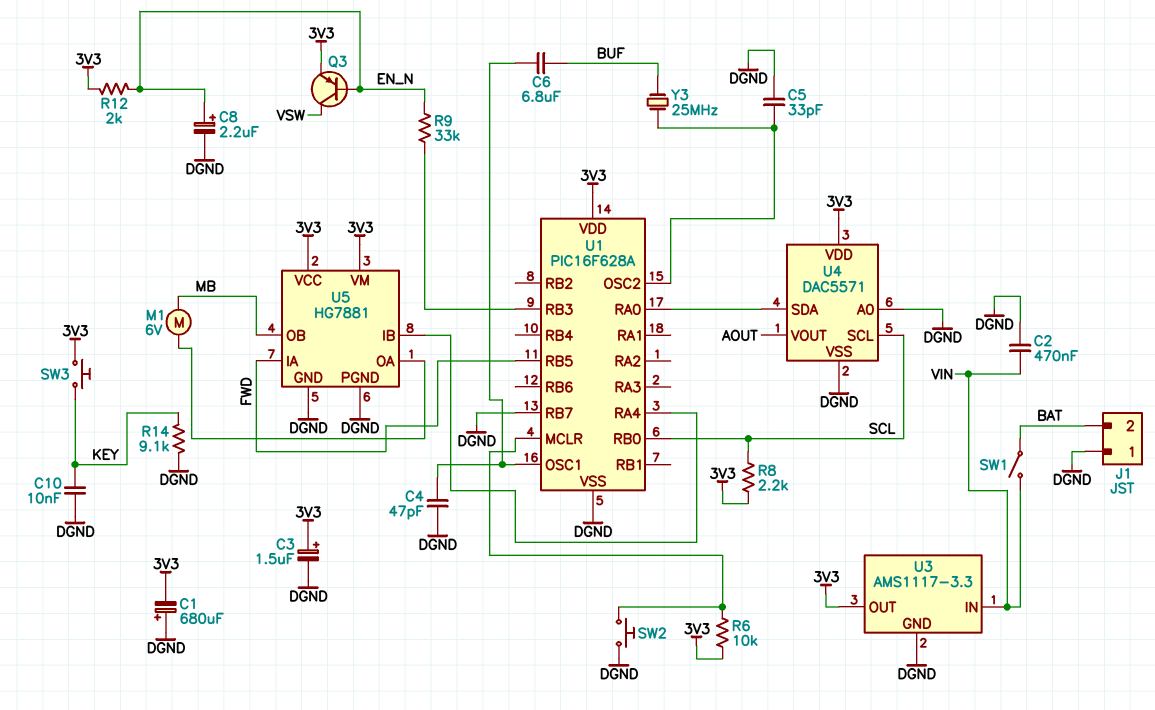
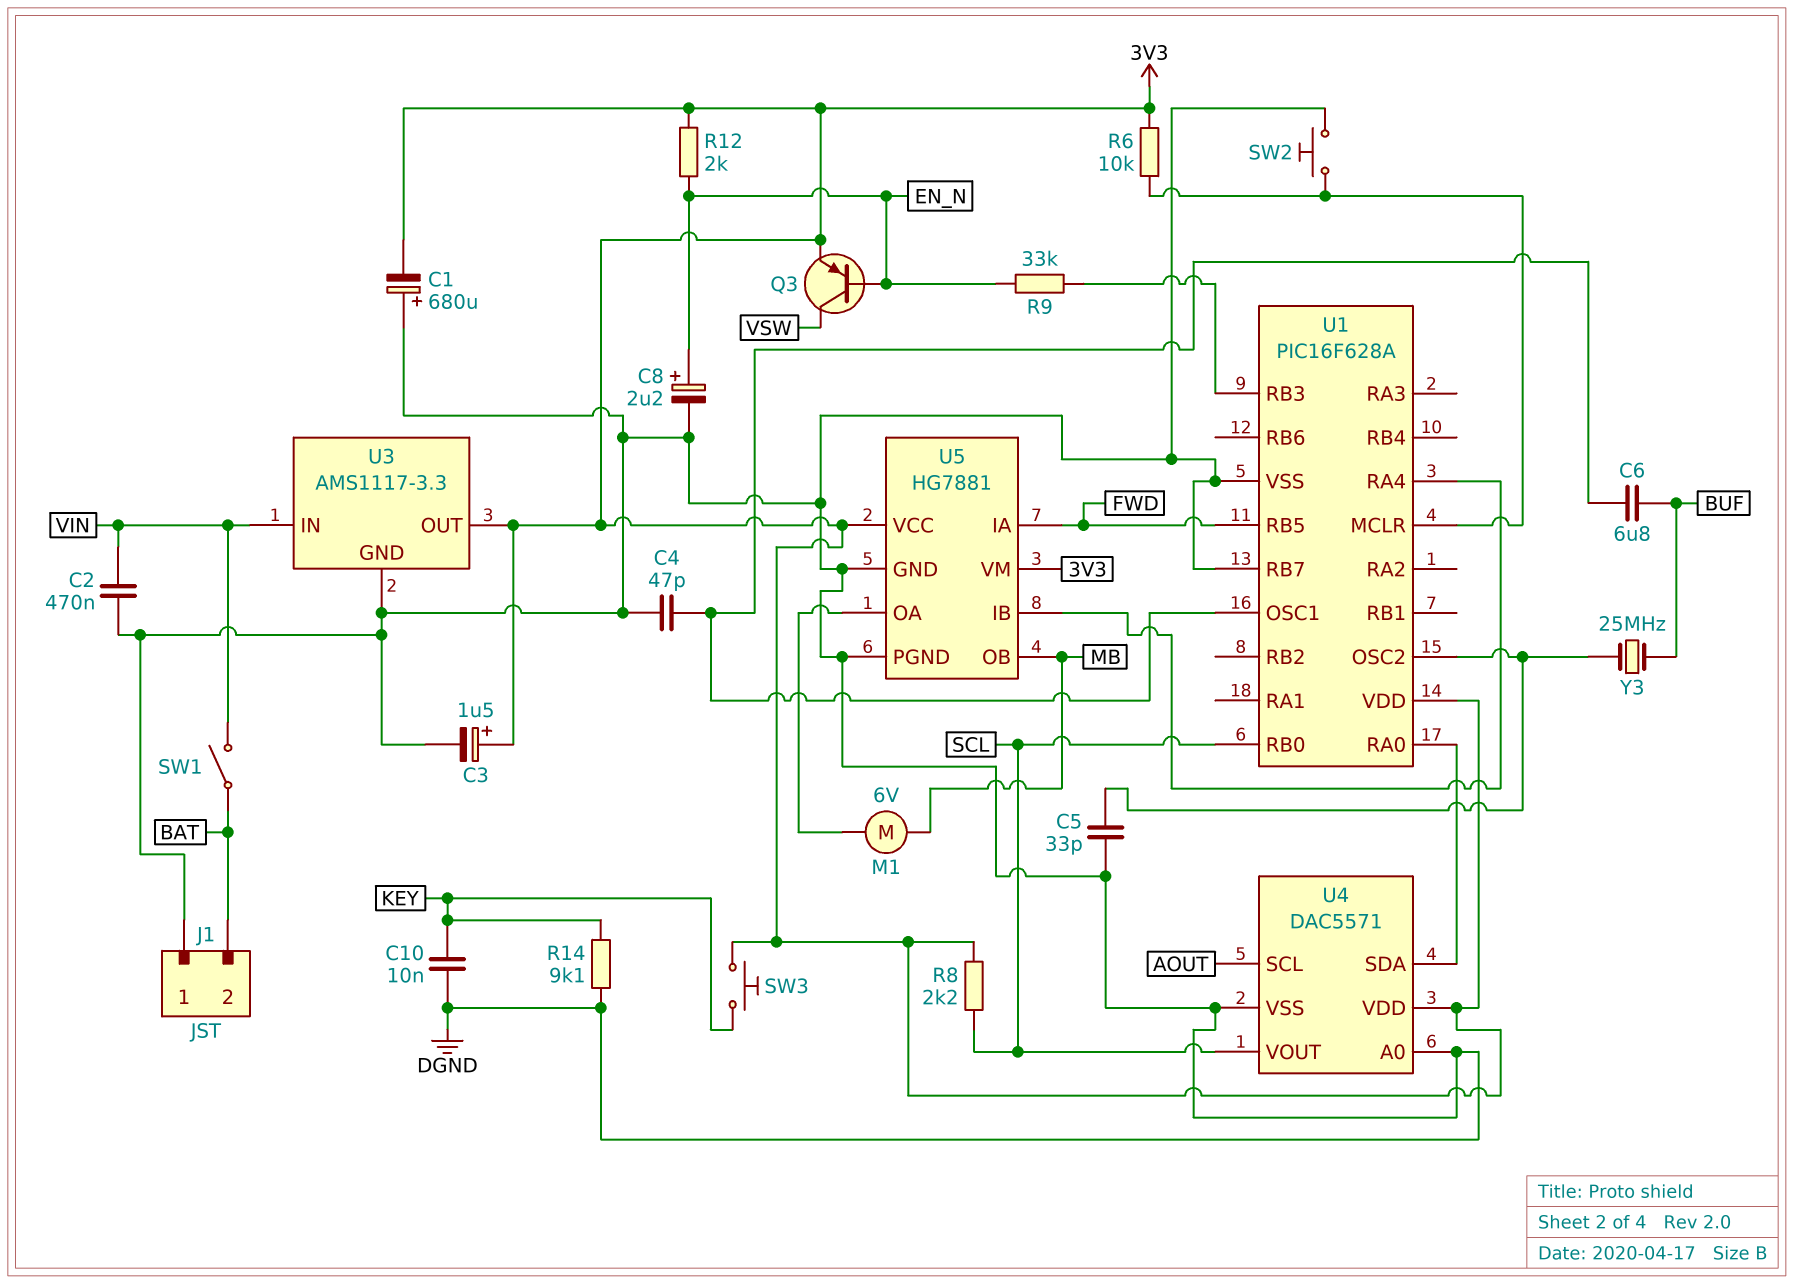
U4 pin SCL: SCL -> AOUT
U4 pin VOUT: AOUT -> SCL

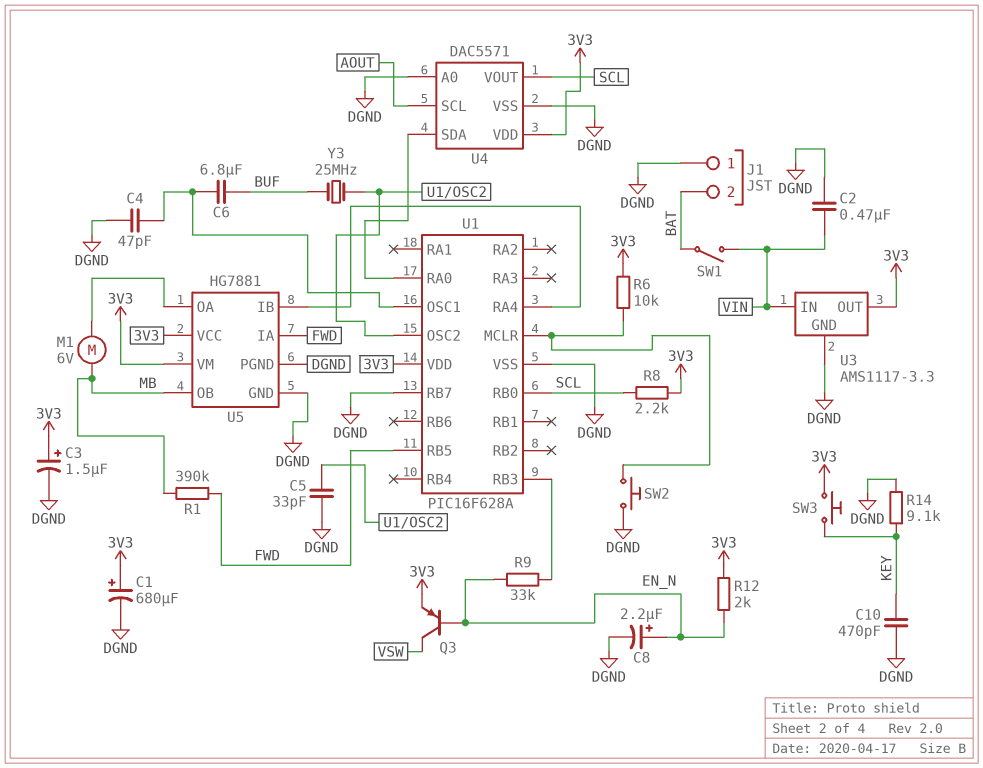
C1: 680uF (plus DGND, minus 3V3) -> 680uF (plus 3V3, minus DGND)
C10: 10nF (DGND, KEY) -> 470pF (DGND, KEY)
R1: none -> 390k (FWD, MB)

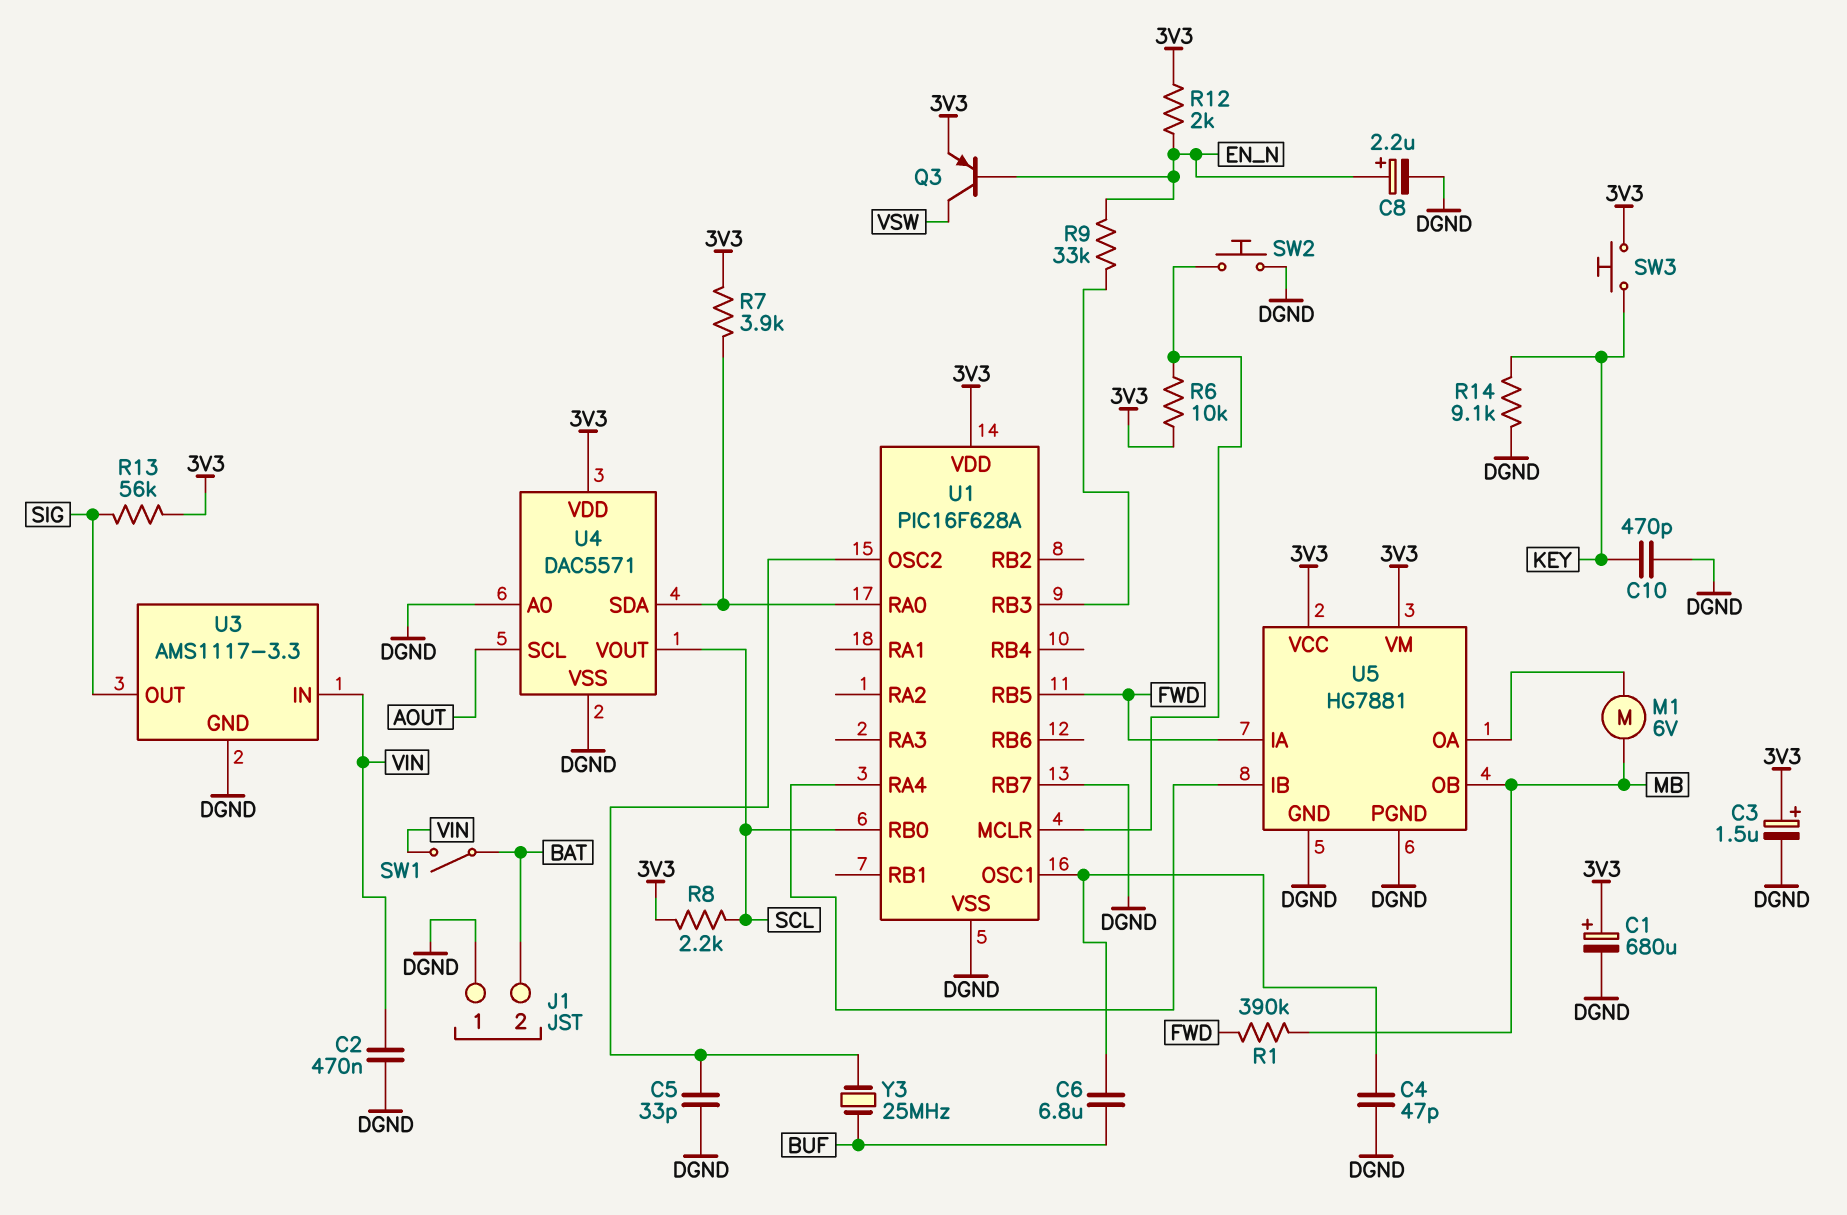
R7: none -> 3.9k (3V3, U1/RA0)
R13: none -> 56k (3V3, SIG)
U3 pin OUT: 3V3 -> SIG

